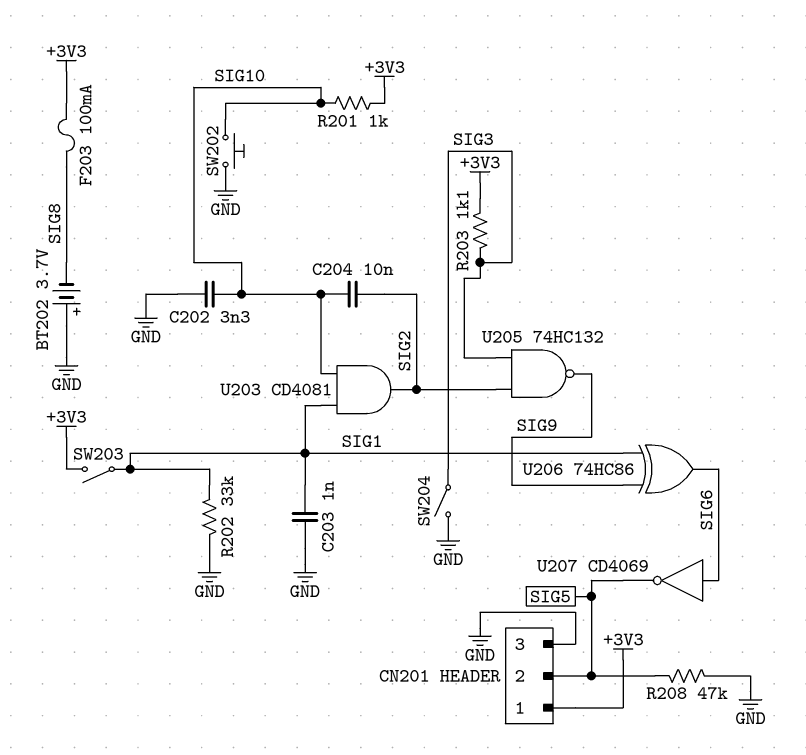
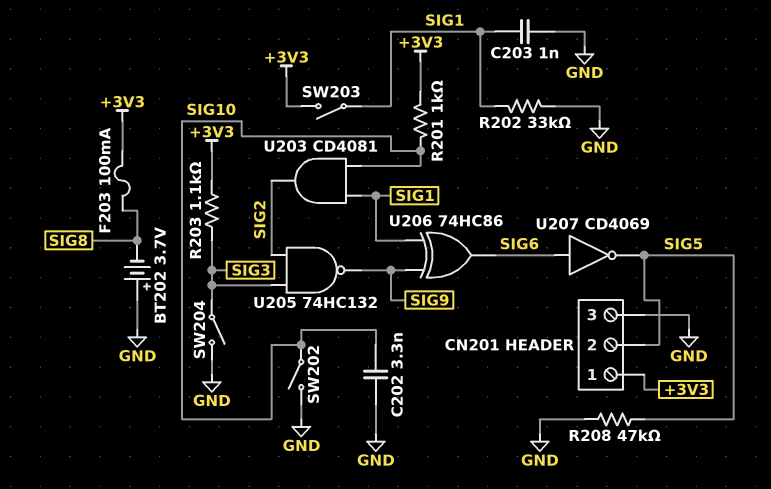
C204: 10nF (SIG2, SIG10) -> none
SW202: button (GND, SIG10) -> switch (GND, SIG10)

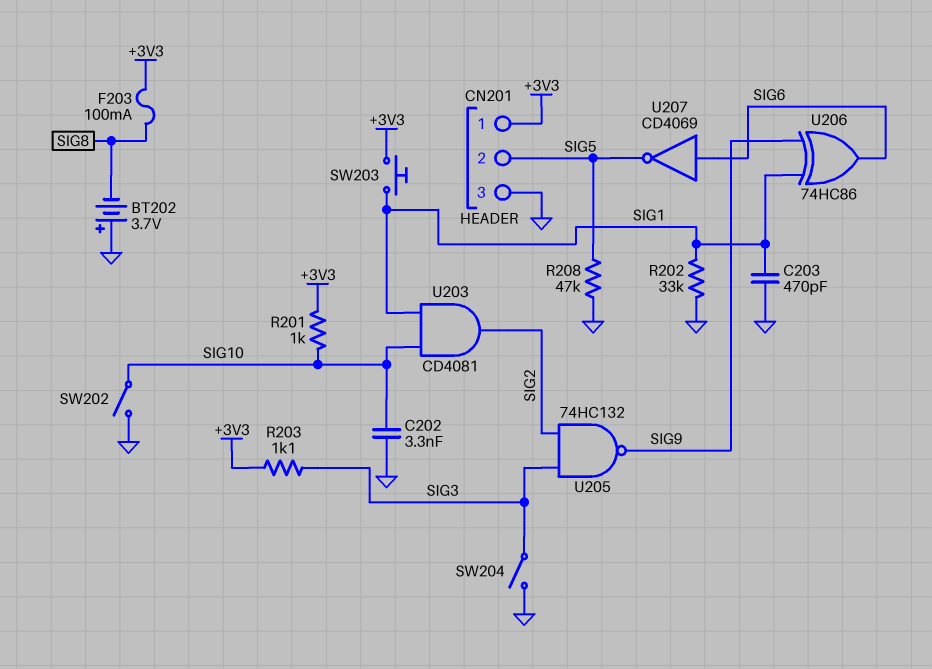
C203: 1nF (GND, SIG1) -> 470pF (GND, SIG1)
SW203: switch (+3V3, SIG1) -> button (+3V3, SIG1)

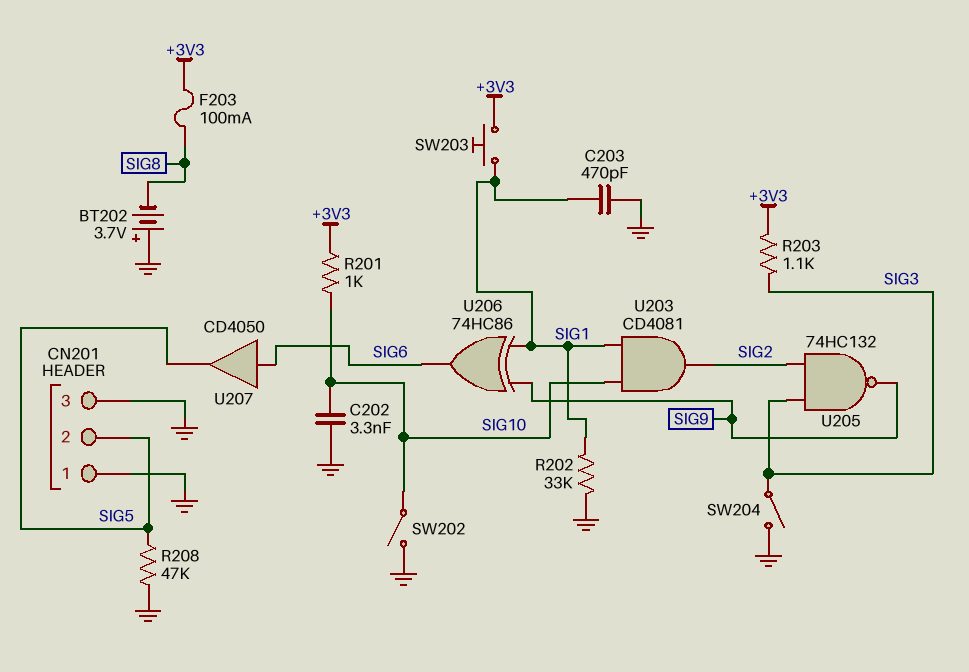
CN201 pin 1: +3V3 -> GND
U207: NOT CD4069 (in SIG6, out SIG5) -> buffer CD4050 (in SIG6, out SIG5)

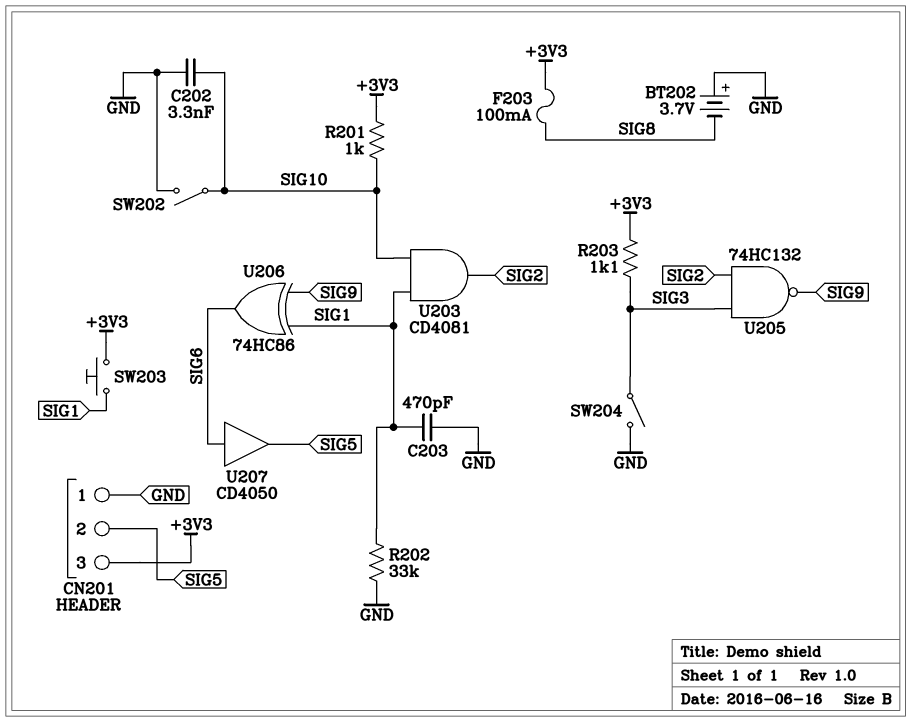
CN201 pin 3: GND -> +3V3
R208: 47k (GND, SIG5) -> none

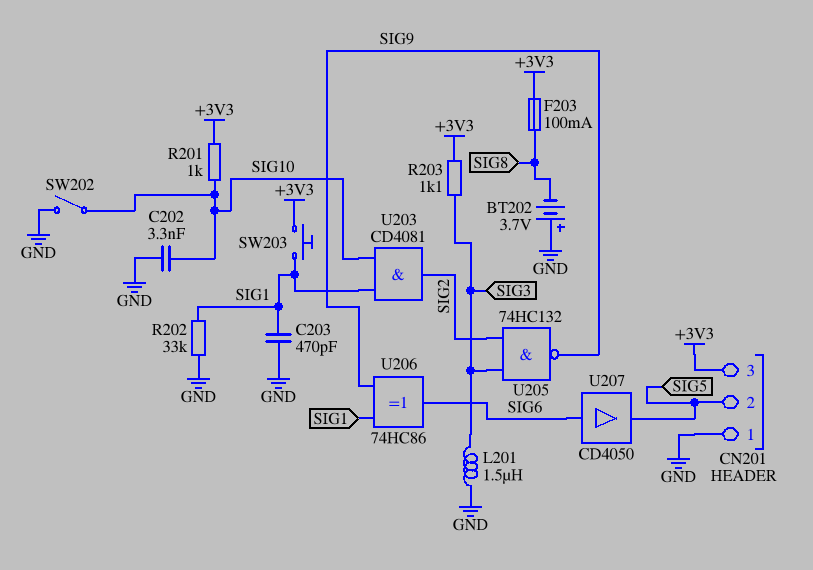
L201: none -> 1.5uH (GND, SIG3)
SW204: switch (GND, SIG3) -> none

